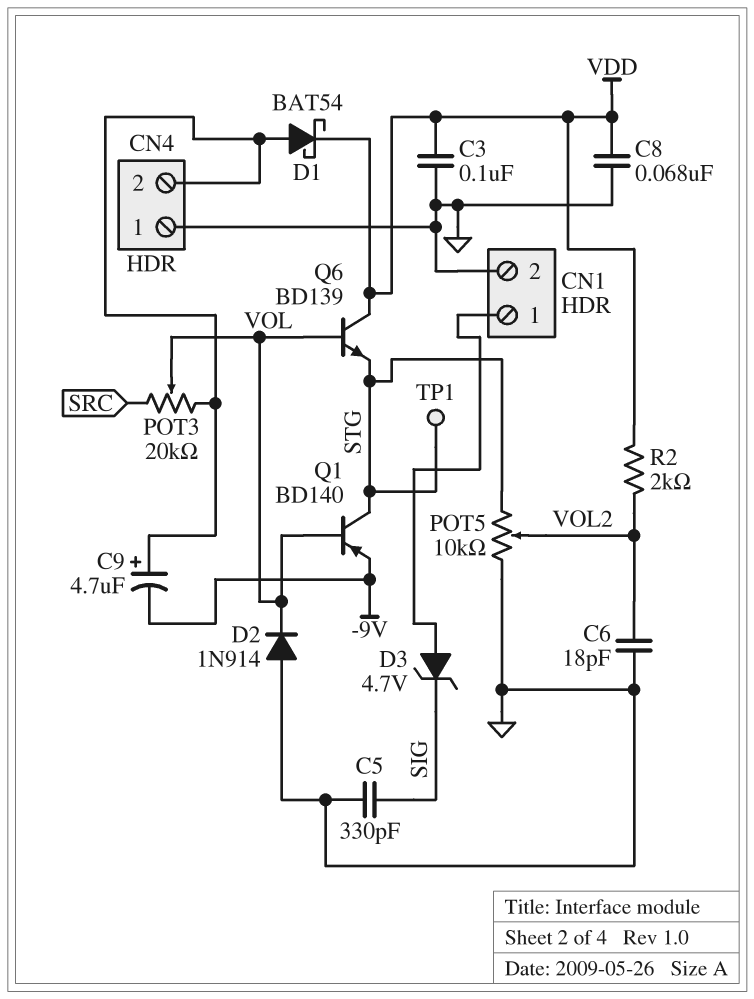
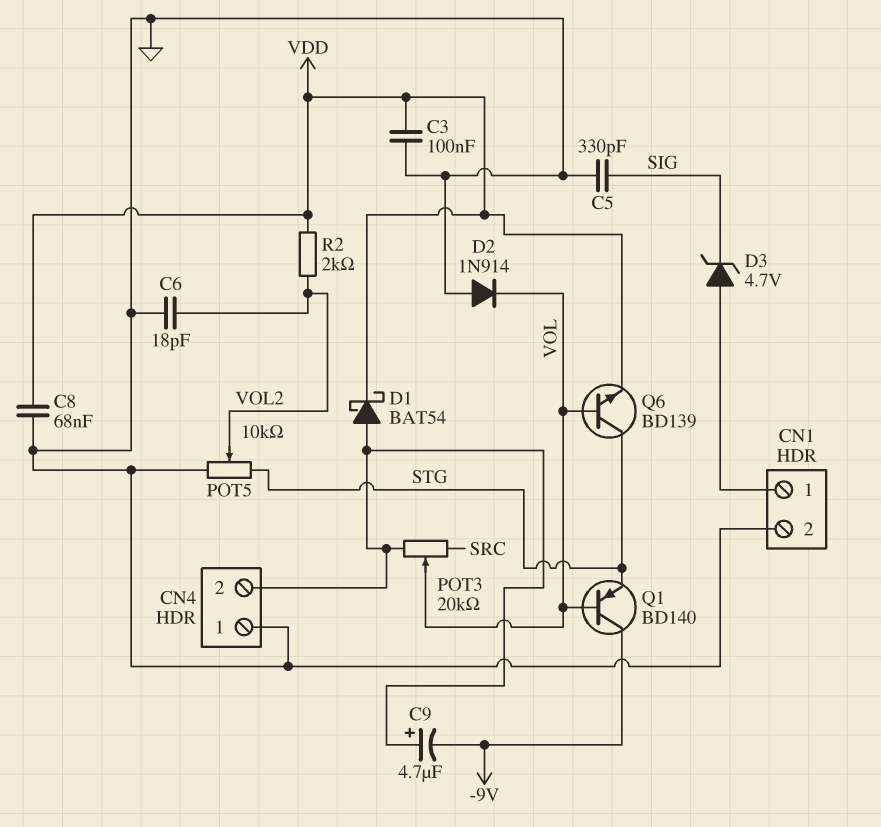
Q1: PNP BD140 (B VOL, C STG, E -9V) -> PNP BD140 (B VOL, C -9V, E STG)
Q6: NPN BD139 (B VOL, C VDD, E STG) -> NPN BD139 (B VOL, C STG, E VDD)
TP1: test point (STG) -> none

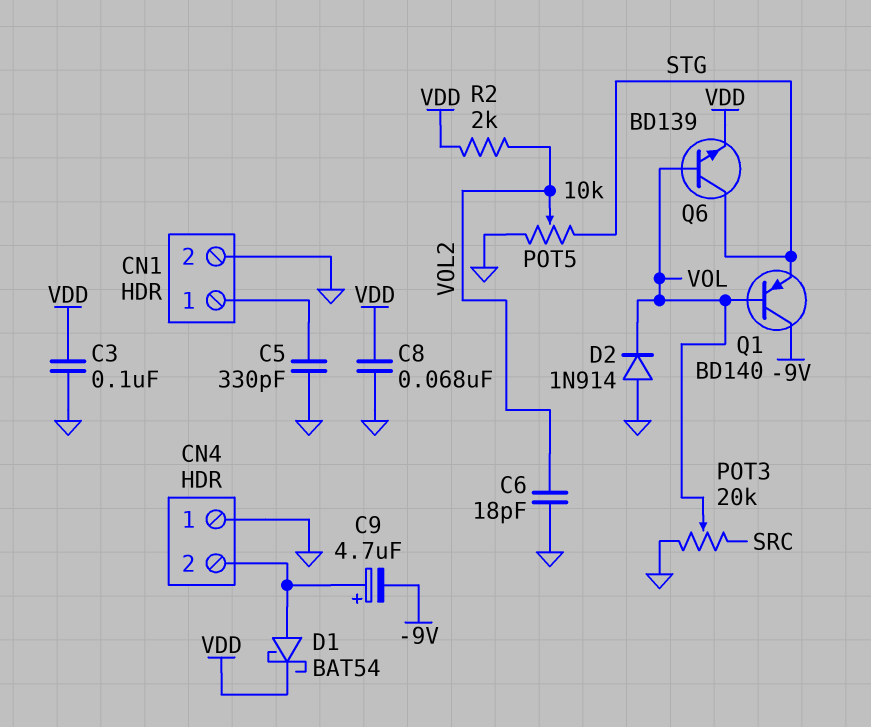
C5: 330pF (GND, SIG) -> 330pF (CN1/1, GND)
D3: zener 4.7V (A CN1/1, K SIG) -> none
POT3: 20k (CN4/2, SRC, wiper VOL) -> 20k (GND, SRC, wiper VOL)

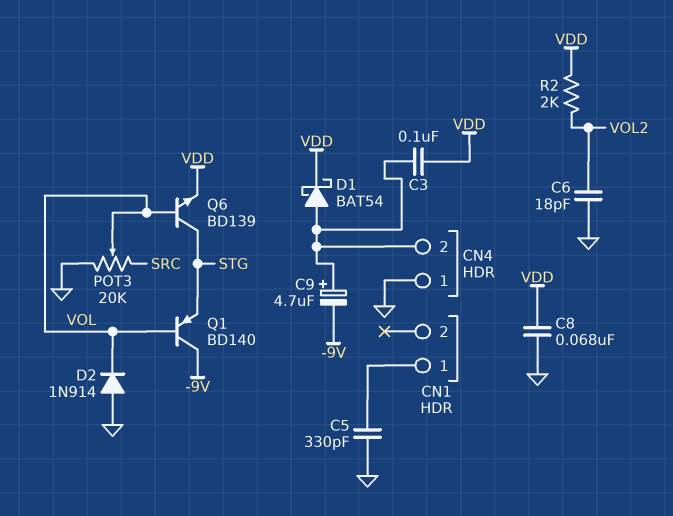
C3: 100nF (GND, VDD) -> 100nF (CN4/2, VDD)
CN1 pin 2: GND -> none
POT5: 10k (GND, STG, wiper VOL2) -> none

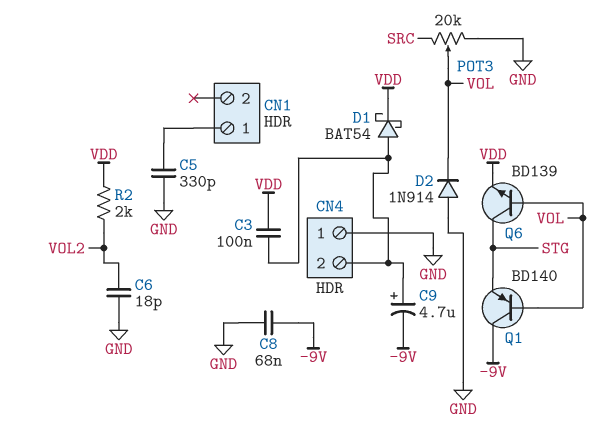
C8: 68nF (GND, VDD) -> 68nF (-9V, GND)

